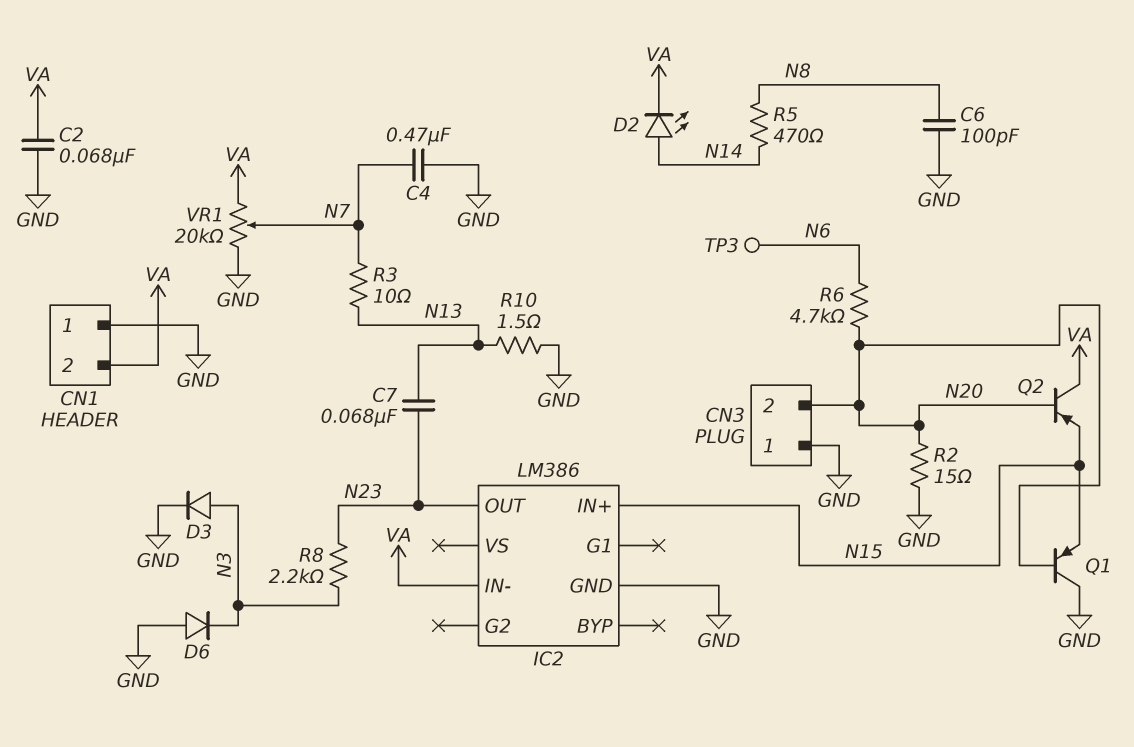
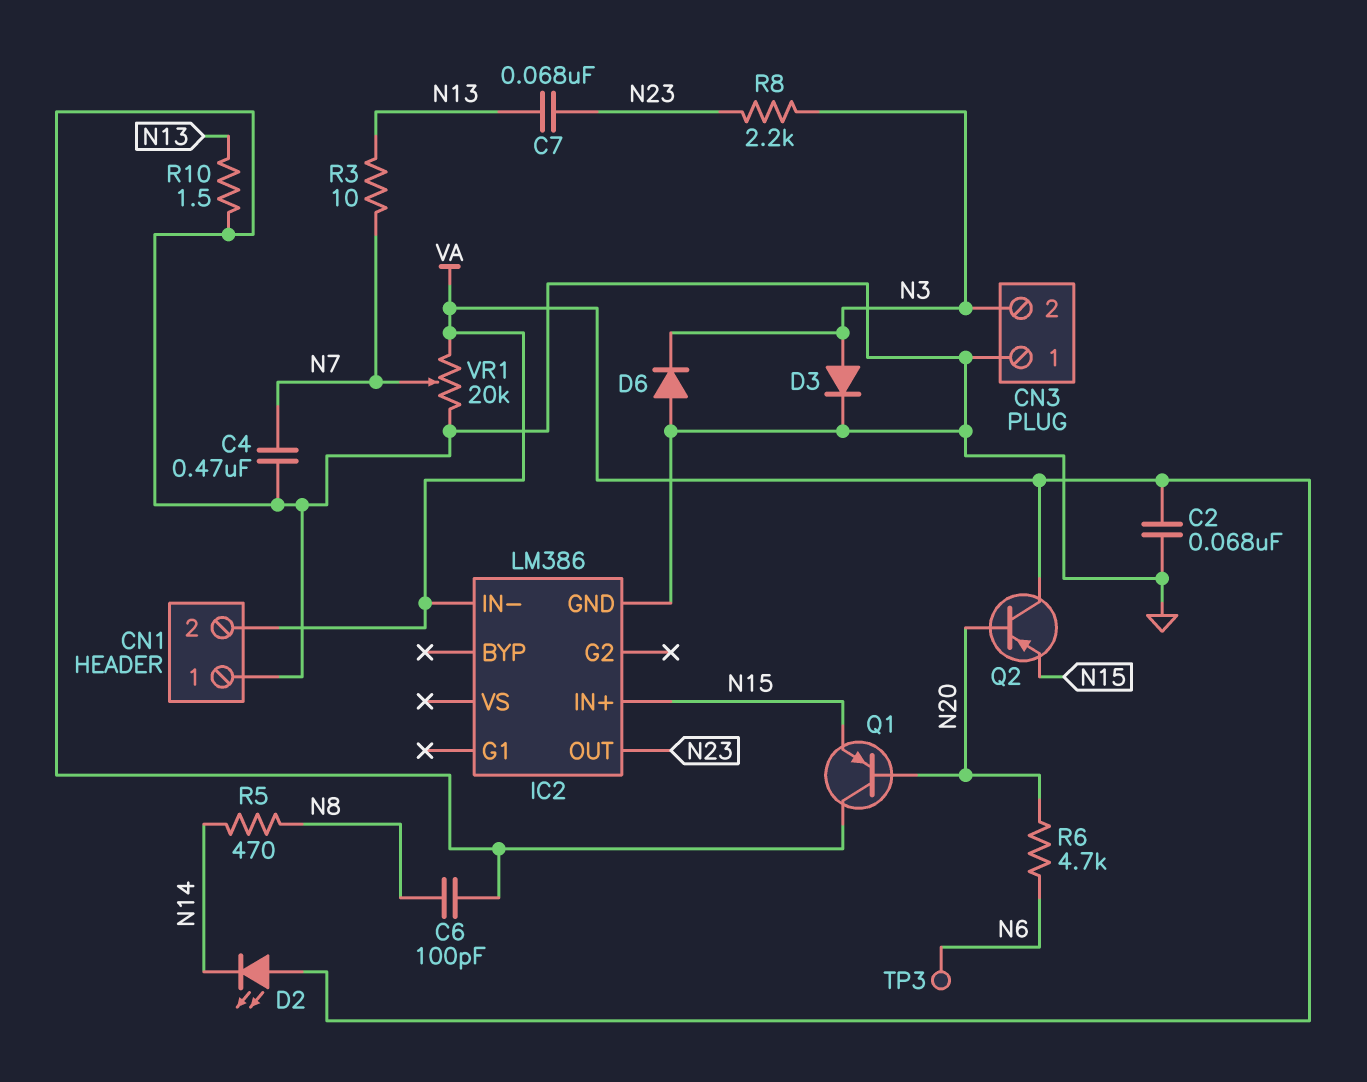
CN3 pin 2: N20 -> N3
D2: LED (A N14, K VA) -> LED (A VA, K N14)
R2: 15 (GND, N20) -> none

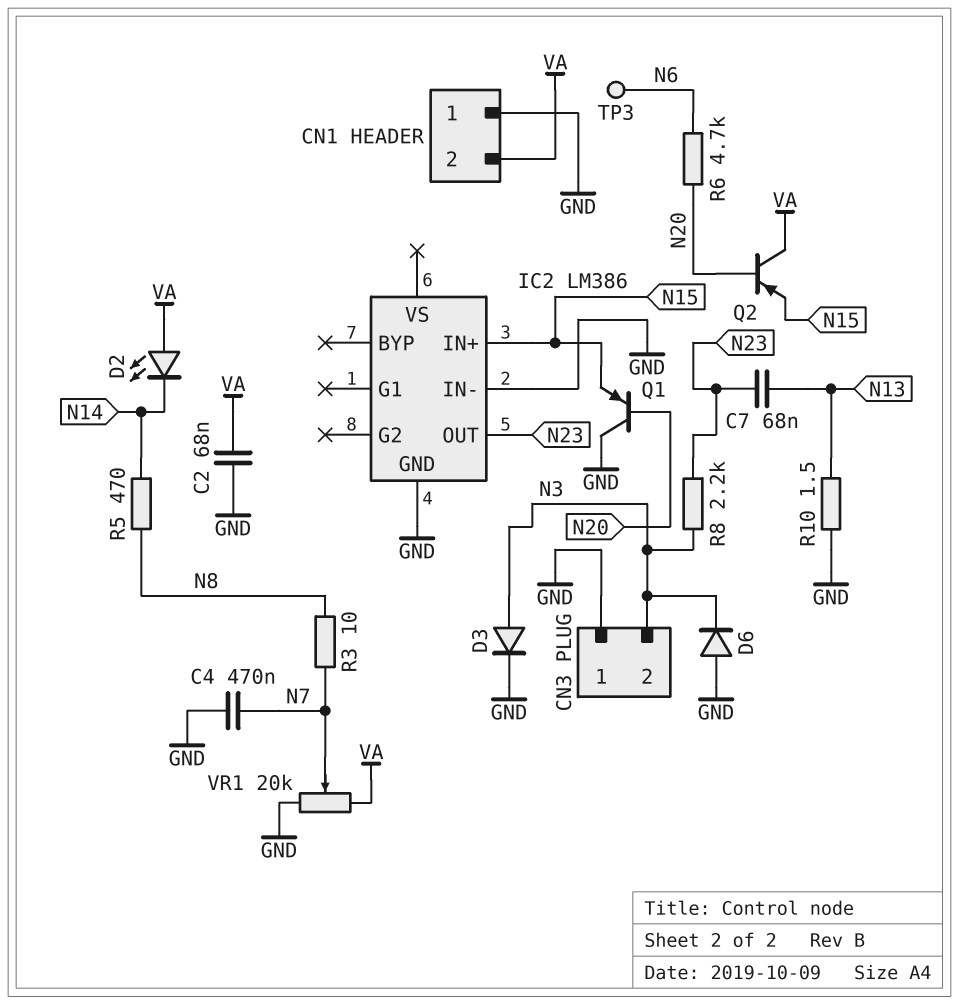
C6: 100pF (GND, N8) -> none
IC2 pin IN-: VA -> GND
R3: 10 (N7, N13) -> 10 (N7, N8)

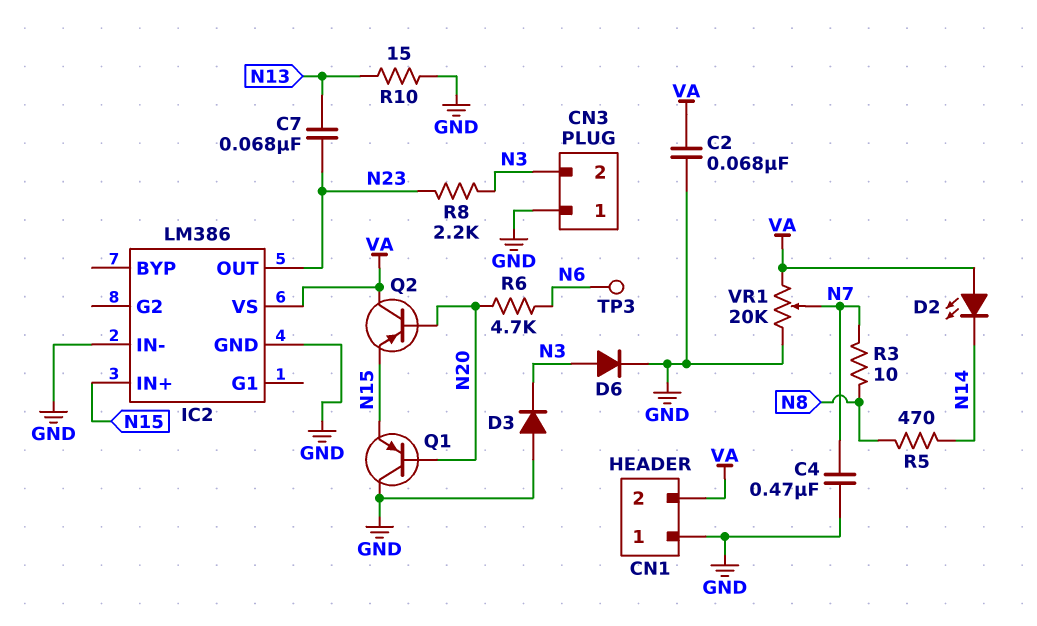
D3: diode (A N3, K GND) -> diode (A GND, K N3)
D6: diode (A GND, K N3) -> diode (A N3, K GND)
IC2 pin VS: none -> VA
R10: 1.5 (GND, N13) -> 15 (GND, N13)

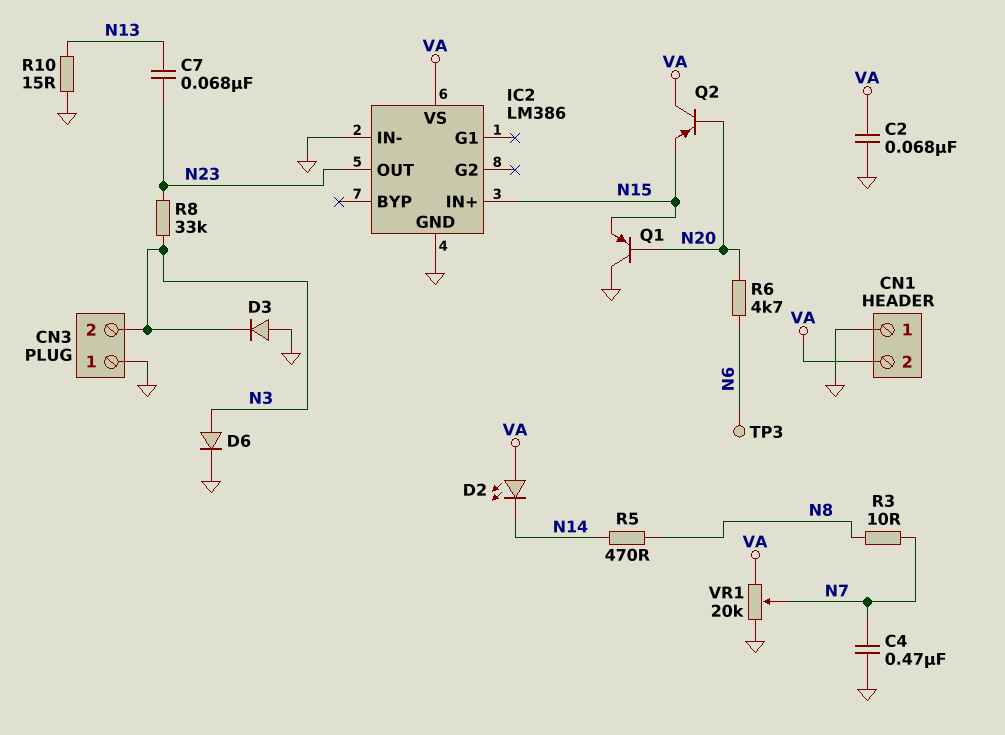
R8: 2.2k (N3, N23) -> 33k (N3, N23)

